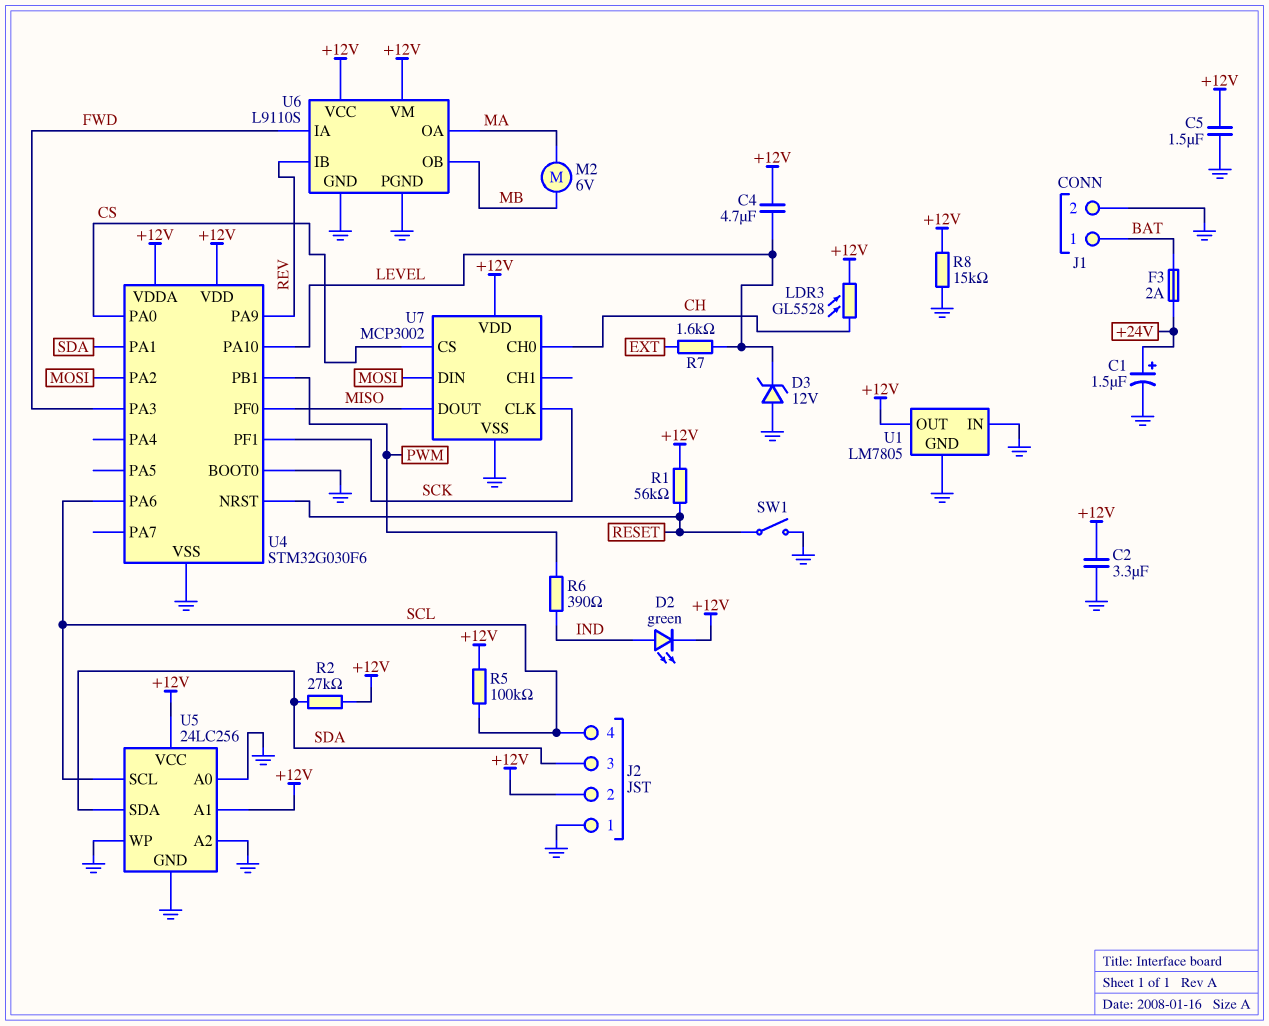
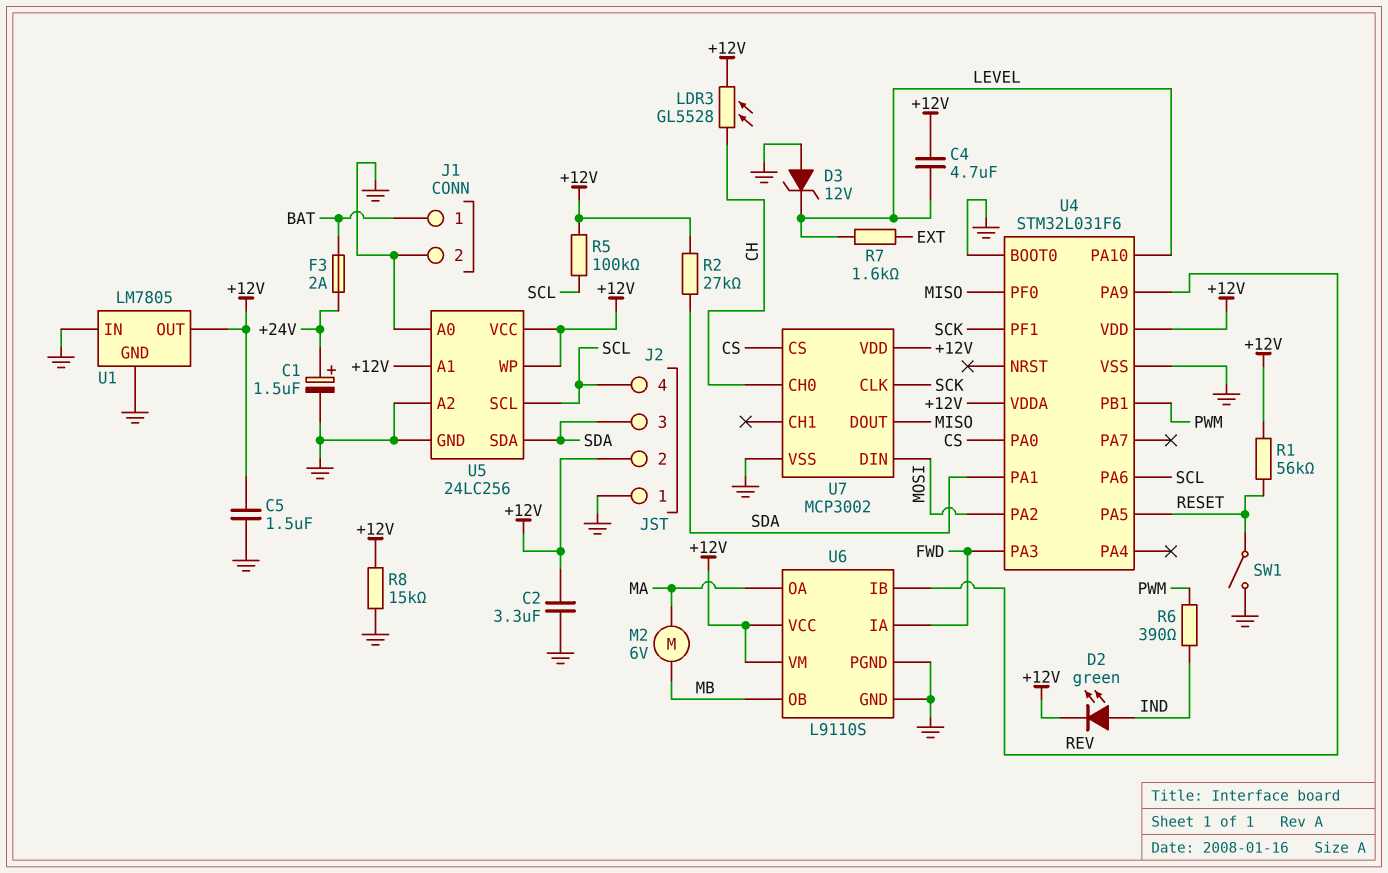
U4: STM32G030F6 -> STM32L031F6
U4 pin NRST: RESET -> none
U4 pin PA5: none -> RESET
U5 pin WP: GND -> +12V

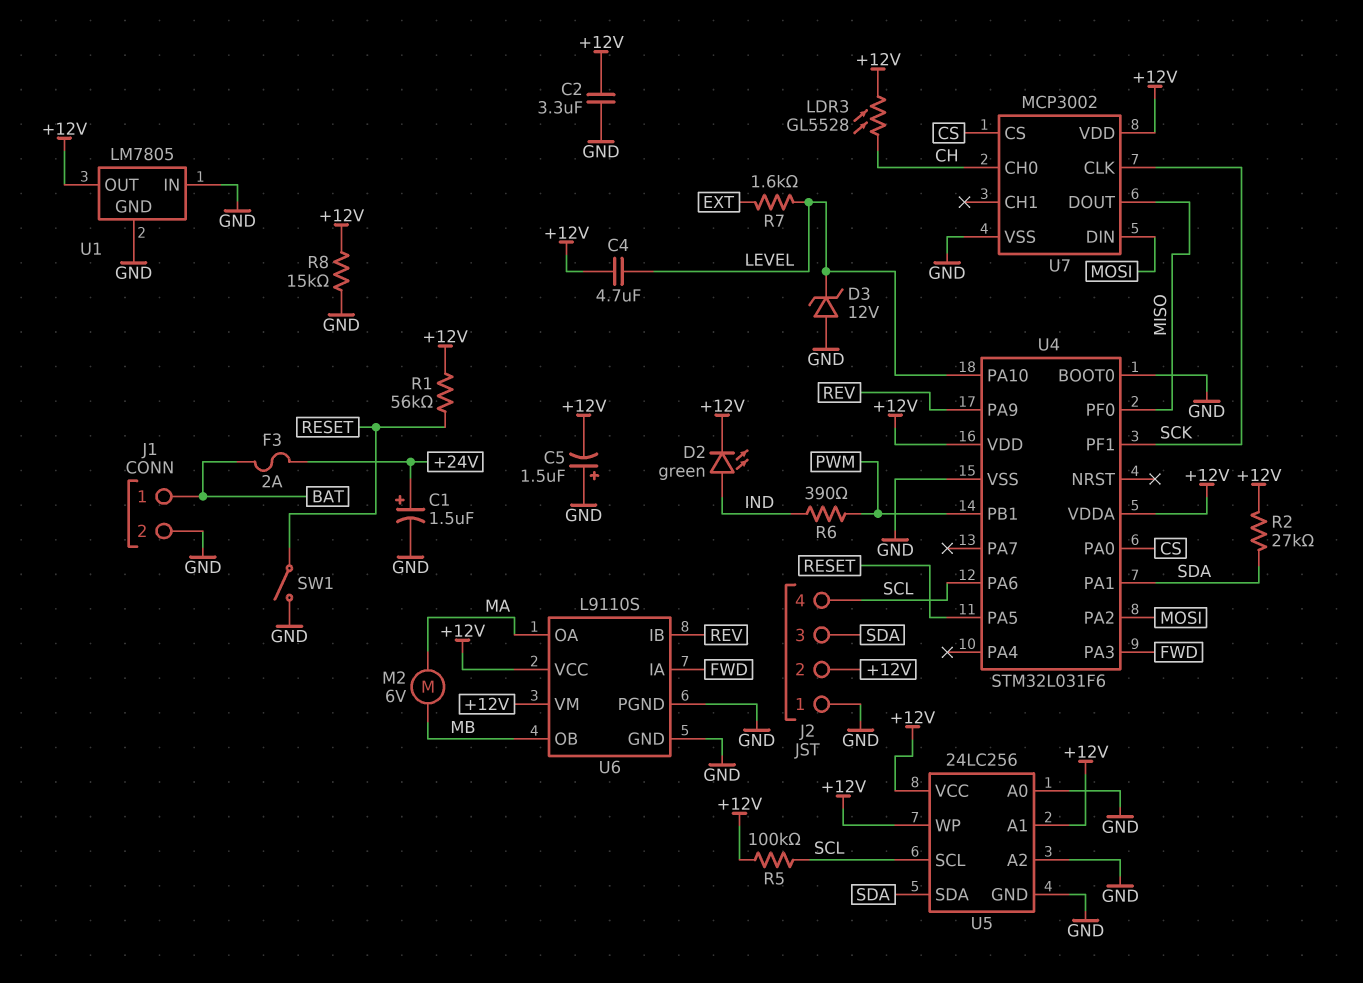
C5: 1.5uF (+12V, GND) -> 1.5uF (plus GND, minus +12V)

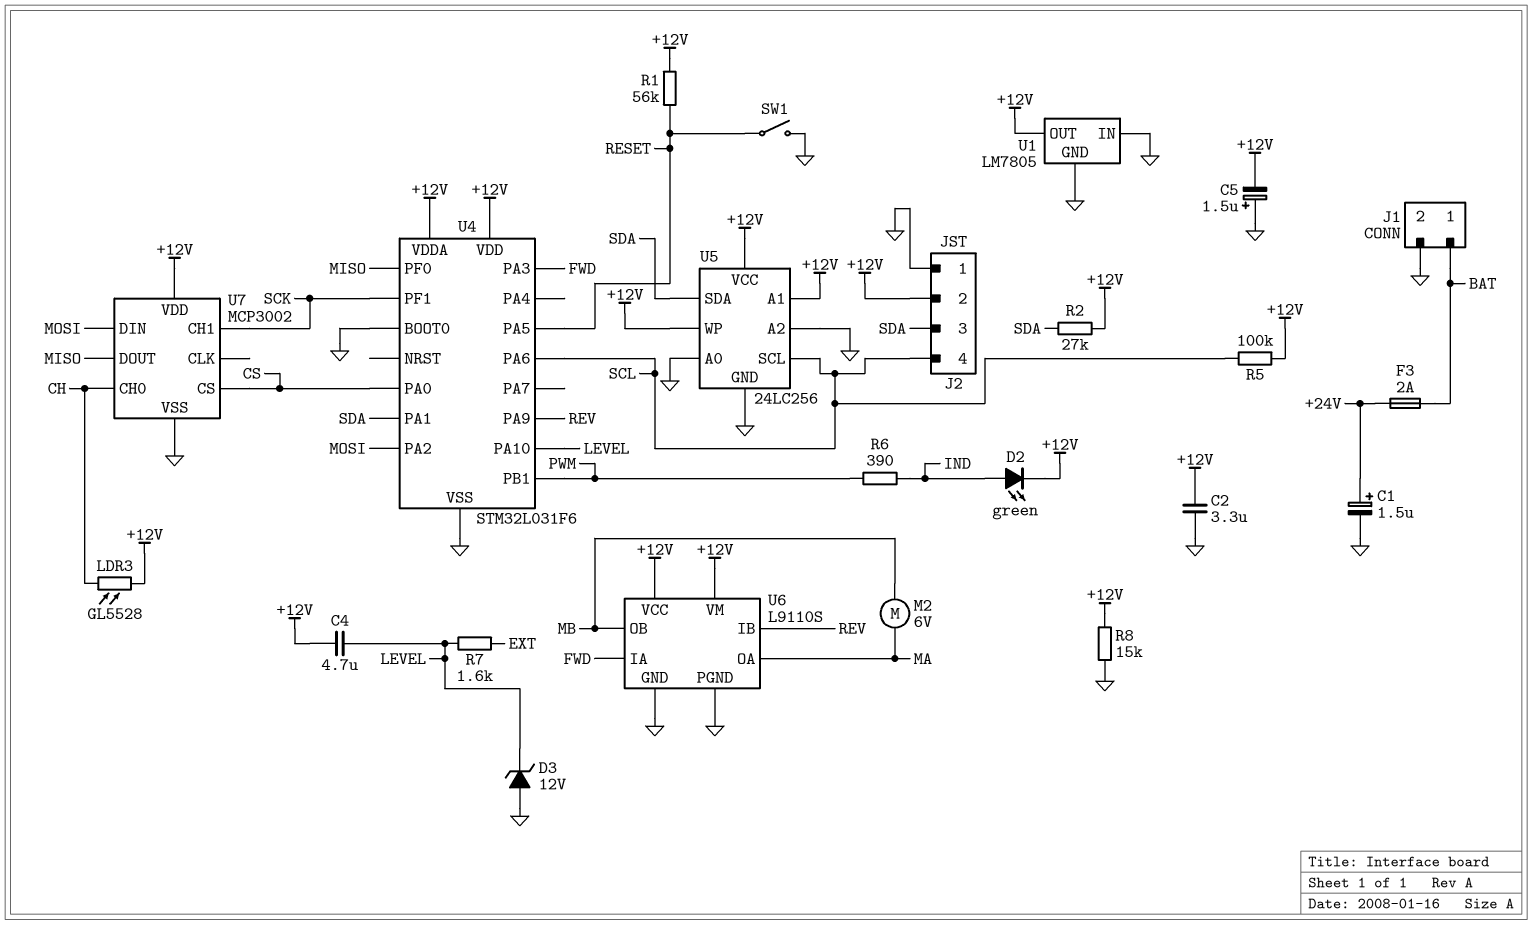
U7 pin CH1: none -> SCK
U7 pin CLK: SCK -> none

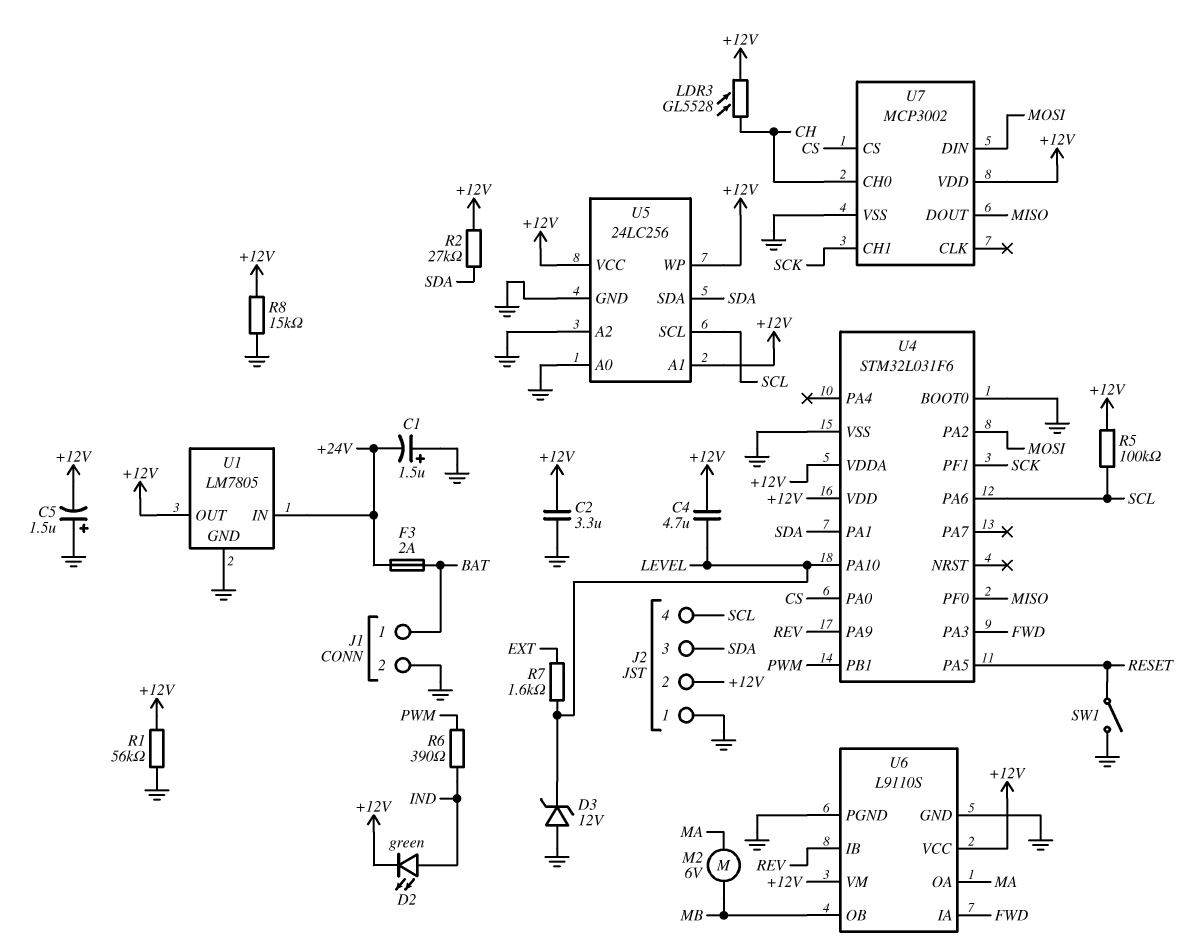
C1: 1.5uF (plus +24V, minus GND) -> 1.5uF (plus GND, minus +24V)
R1: 56k (+12V, RESET) -> 56k (+12V, GND)
U1 pin IN: GND -> +24V

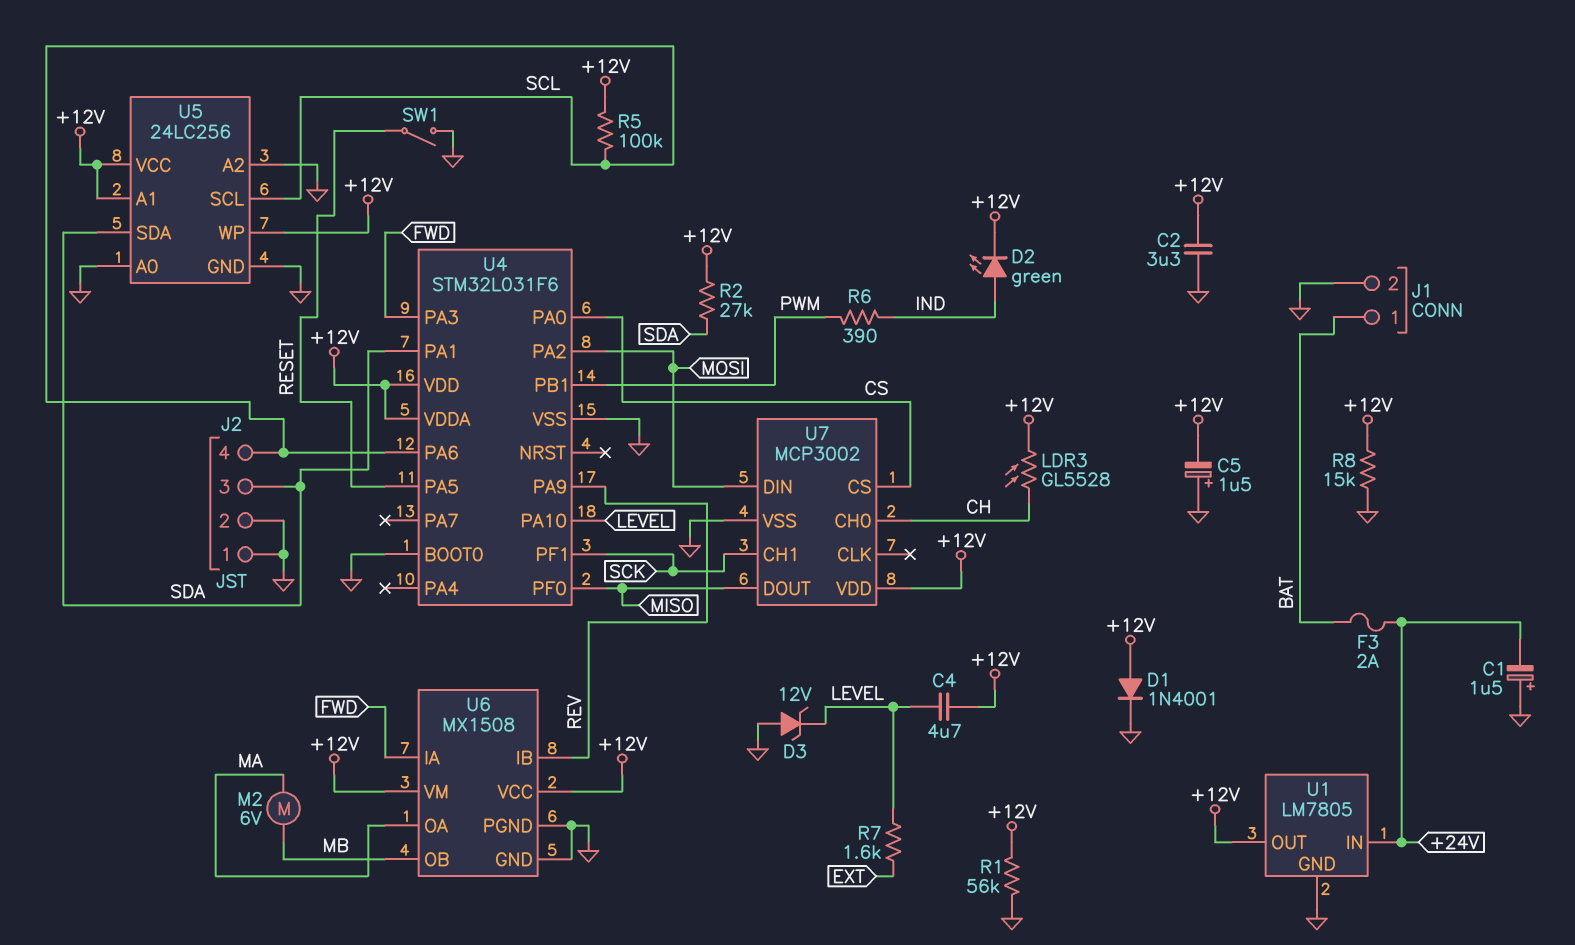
D1: none -> diode 1N4001 (A +12V, K GND)
J2 pin 2: +12V -> GND
U6: L9110S -> MX1508

